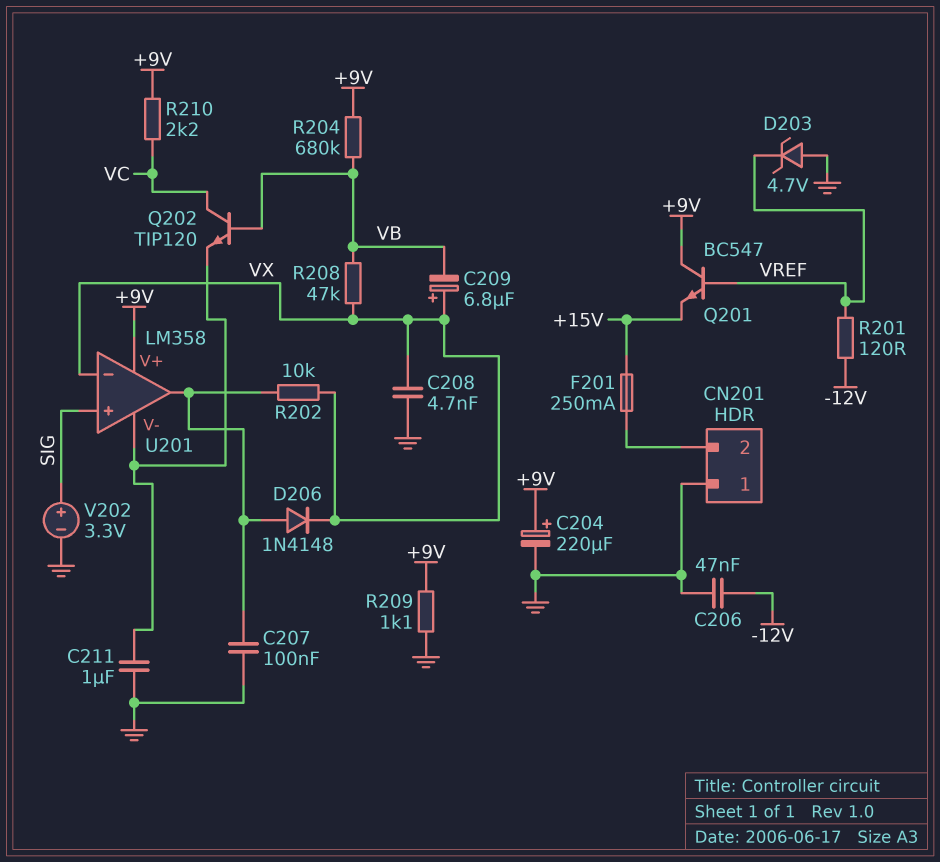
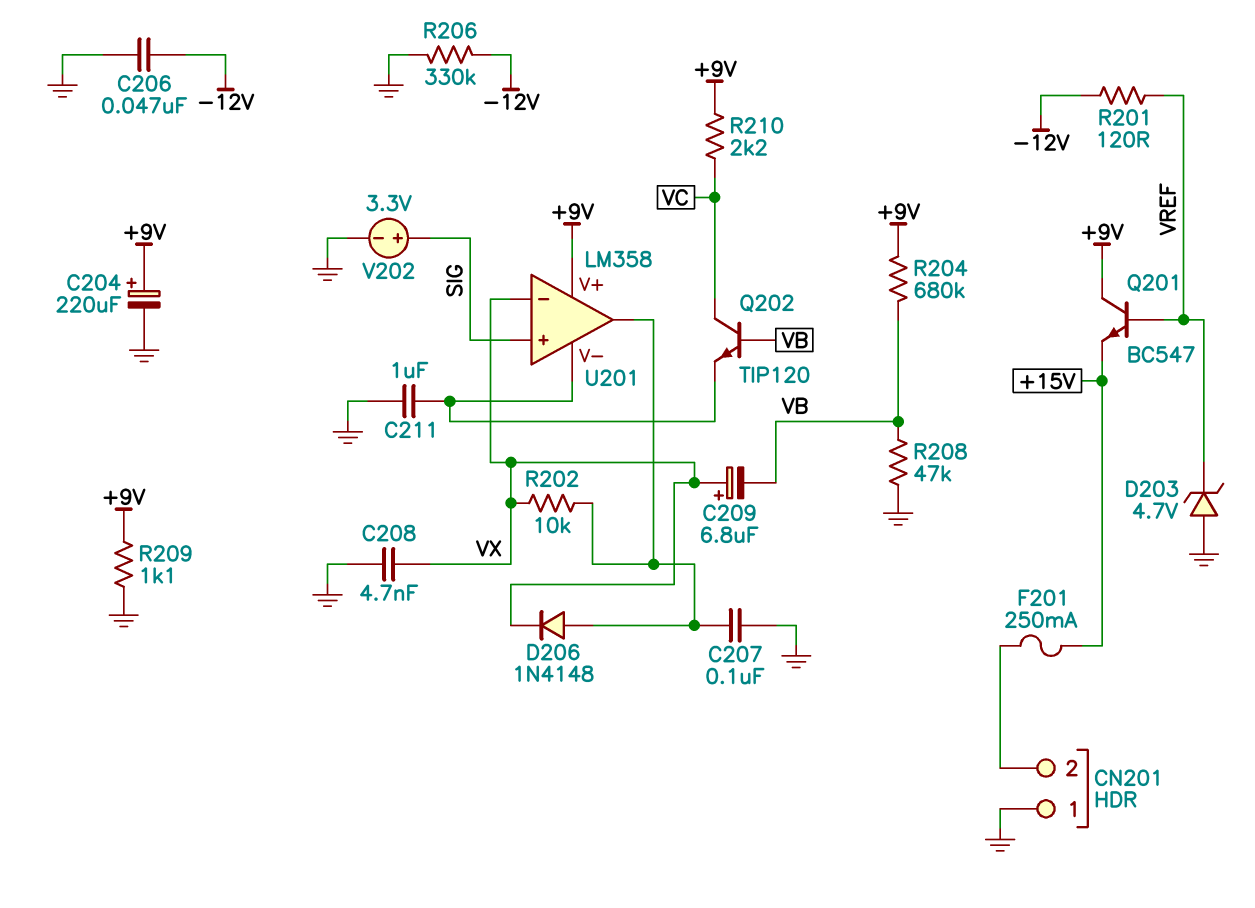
R206: none -> 330k (-12V, GND)
R208: 47k (VB, VX) -> 47k (GND, VB)

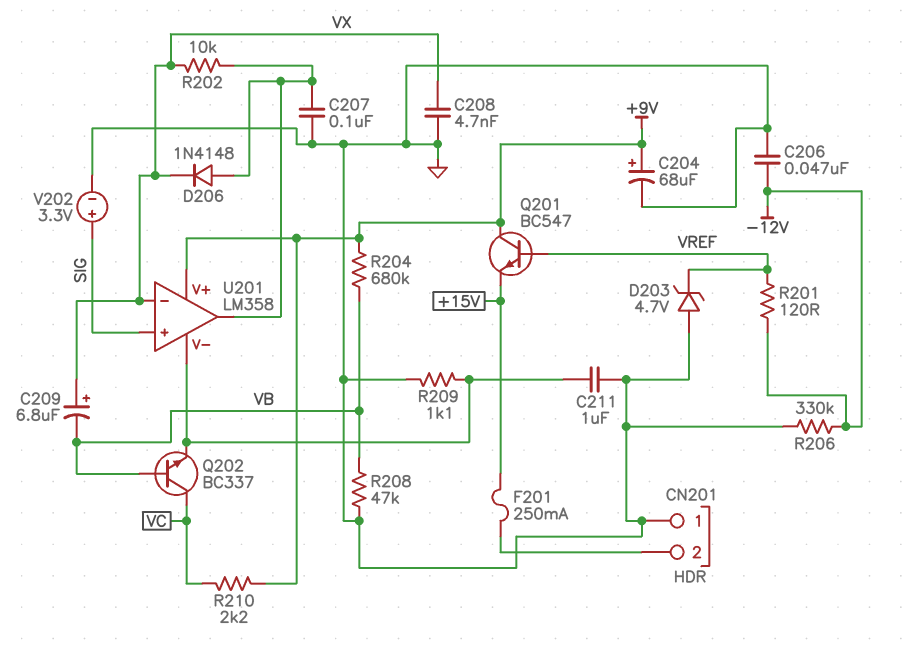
C204: 220uF (plus +9V, minus GND) -> 68uF (plus +9V, minus GND)
Q202: NPN TIP120 (B VB, C VC, E U201/V-) -> NPN BC337 (B VB, C VC, E U201/V-)
R209: 1.1k (+9V, GND) -> 1.1k (GND, U201/V-)

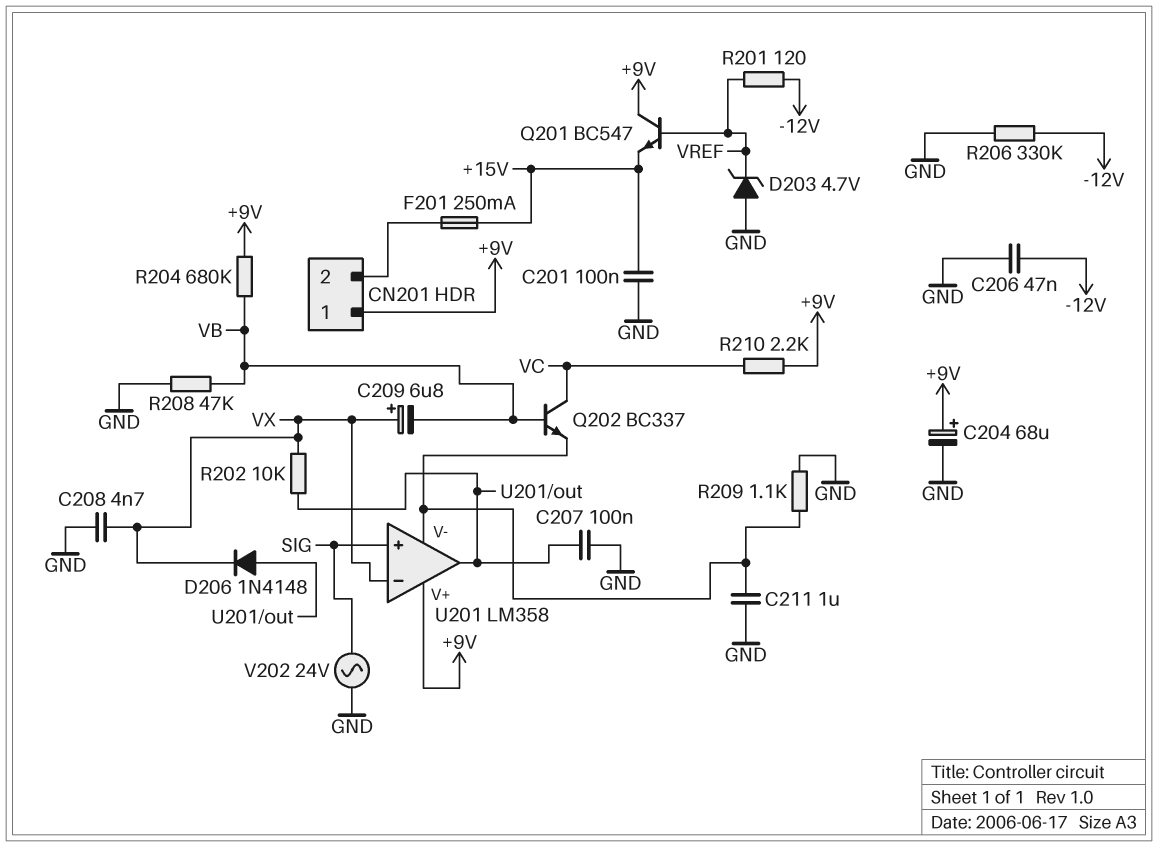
C201: none -> 100nF (+15V, GND)
CN201 pin 1: GND -> +9V
V202: 3.3V (plus SIG, minus GND) -> AC 24V (GND, SIG)

